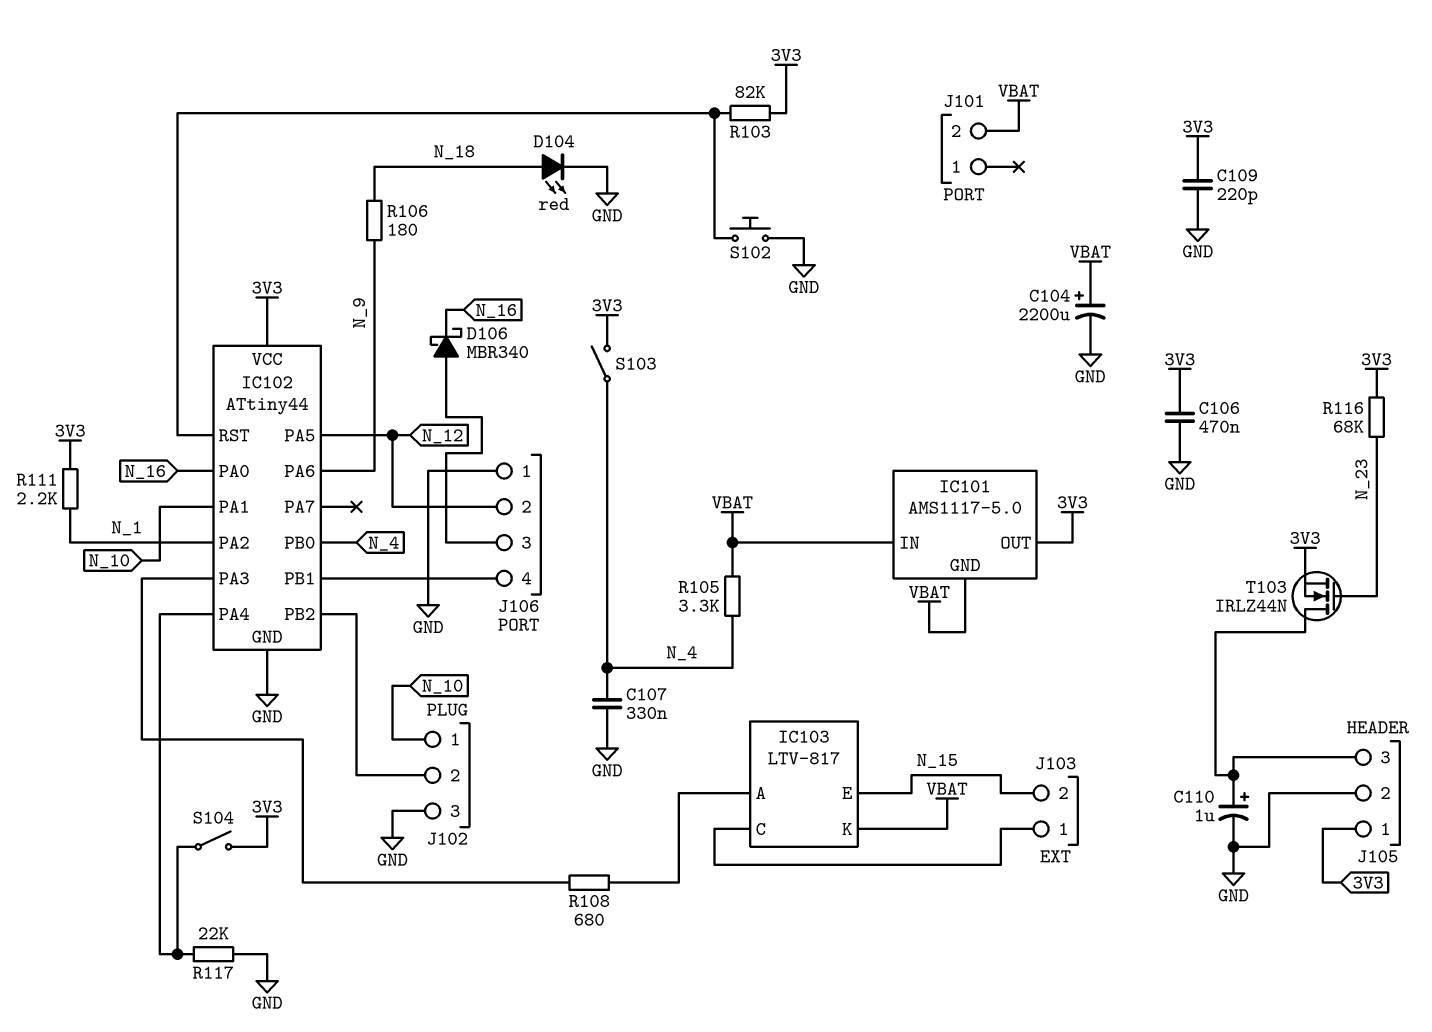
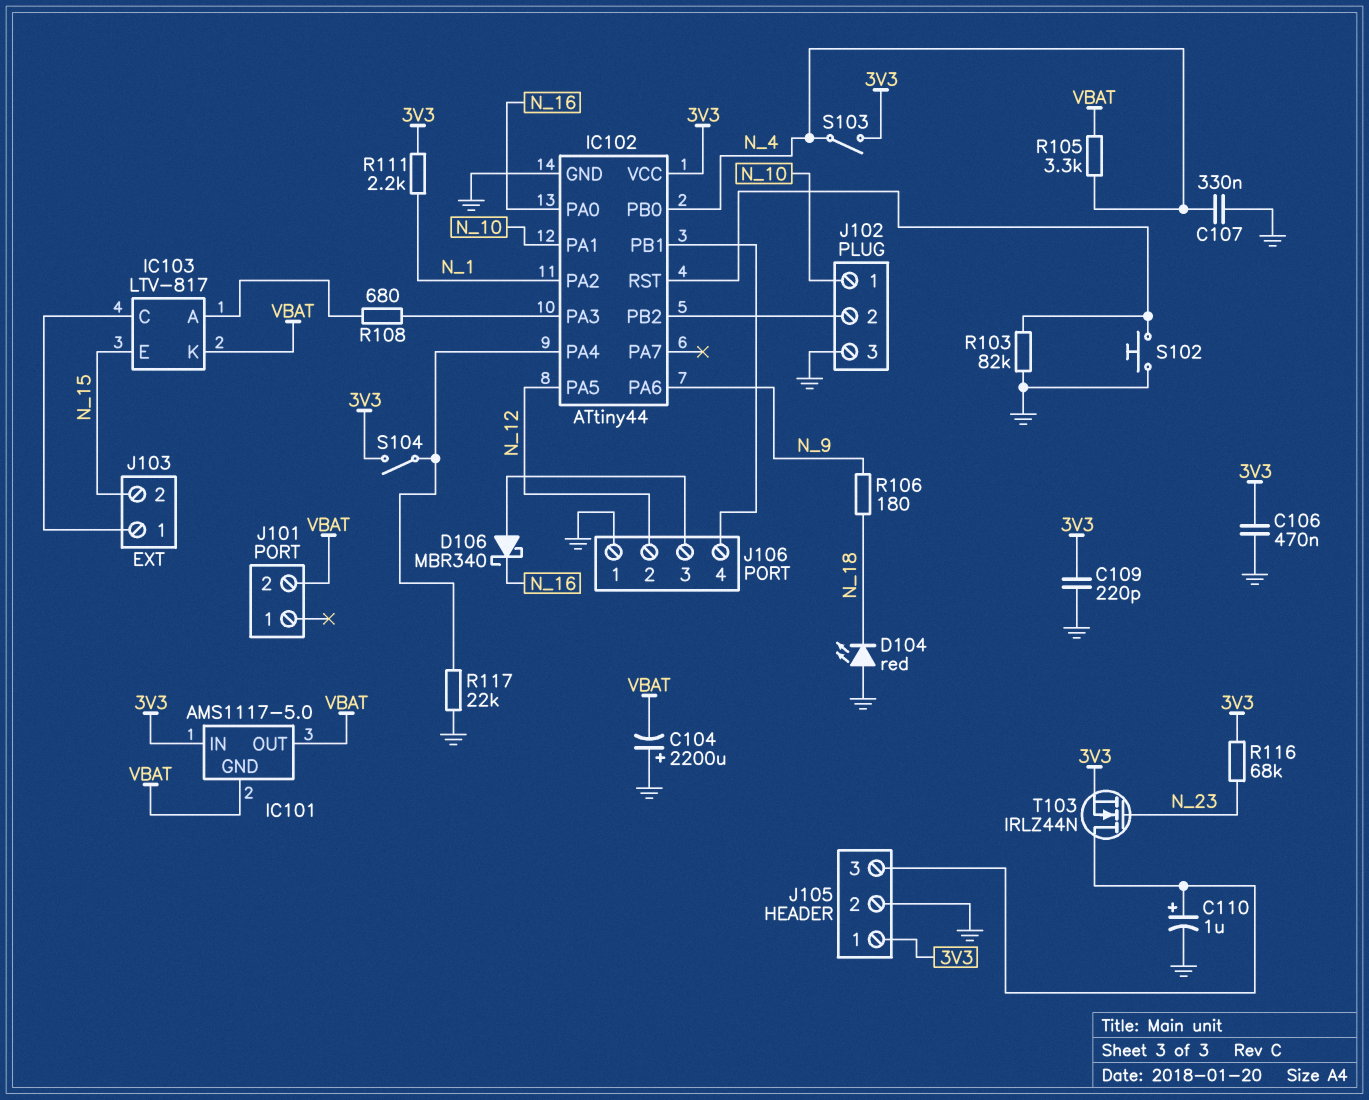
C104: 2200uF (plus VBAT, minus GND) -> 2200uF (plus GND, minus VBAT)
D104: LED red (A N_18, K GND) -> LED red (A GND, K N_18)
IC101 pin IN: VBAT -> 3V3
IC101 pin OUT: 3V3 -> VBAT
R103: 82k (3V3, IC102/RST) -> 82k (GND, IC102/RST)

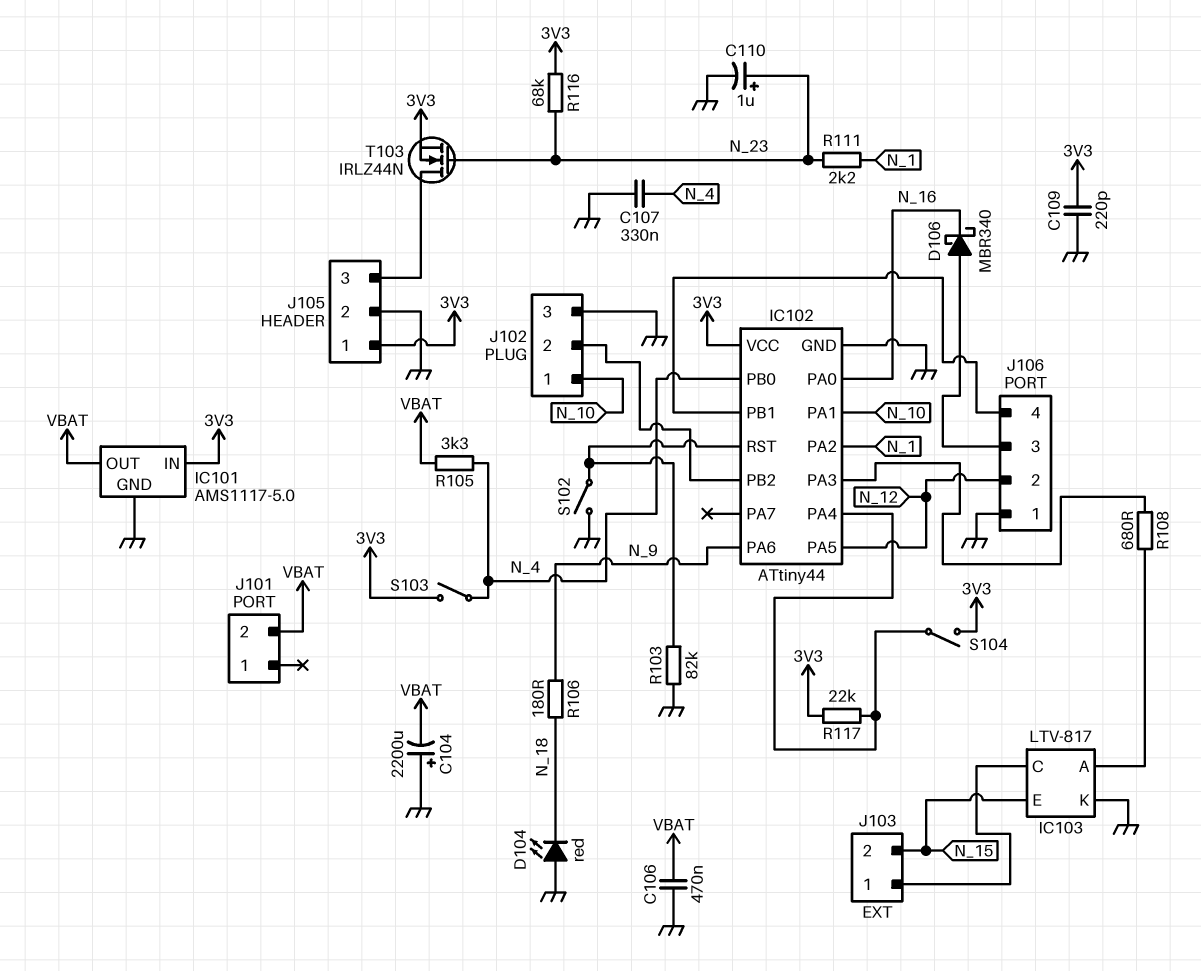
C106: 470nF (3V3, GND) -> 470nF (GND, VBAT)
C110: 1uF (plus J105/3, minus GND) -> 1uF (plus N_23, minus GND)
IC101 pin GND: VBAT -> GND
IC103 pin K: VBAT -> GND
R111: 2.2k (3V3, N_1) -> 2.2k (N_1, N_23)
R117: 22k (GND, IC102/PA4) -> 22k (3V3, IC102/PA4)
S102: button (GND, IC102/RST) -> switch (GND, IC102/RST)

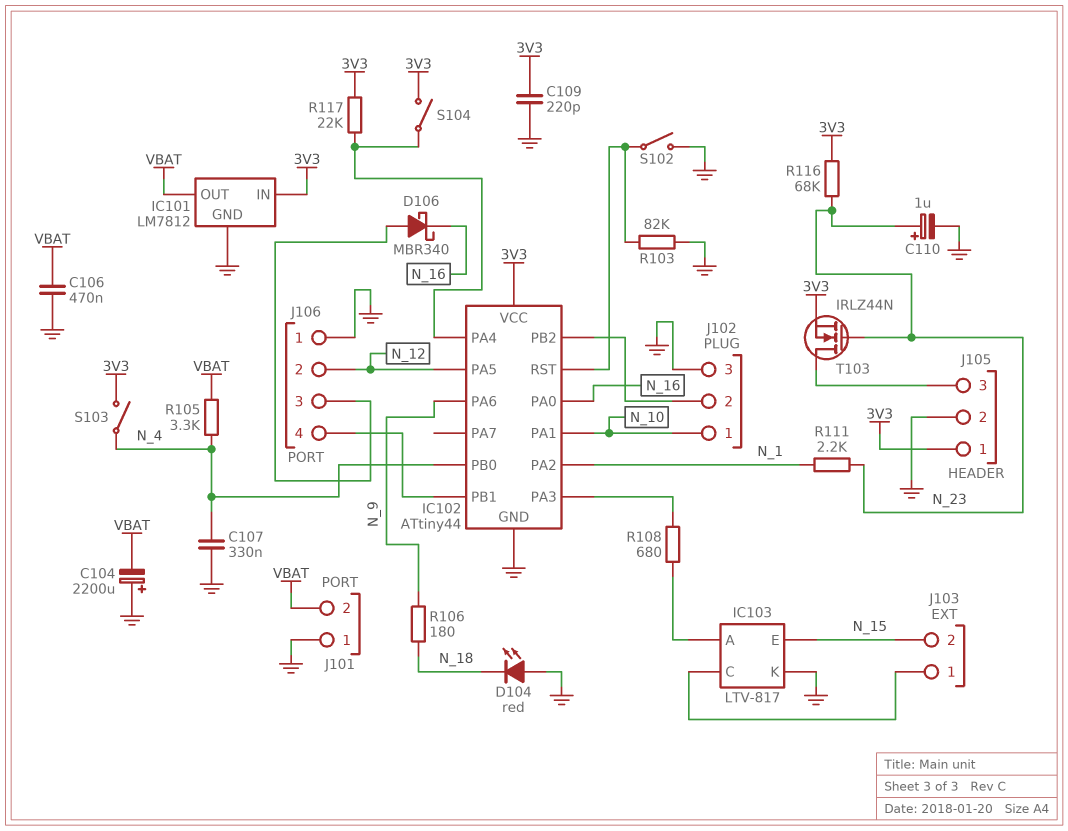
IC101: AMS1117-5.0 -> LM7812
J101 pin 1: none -> GND

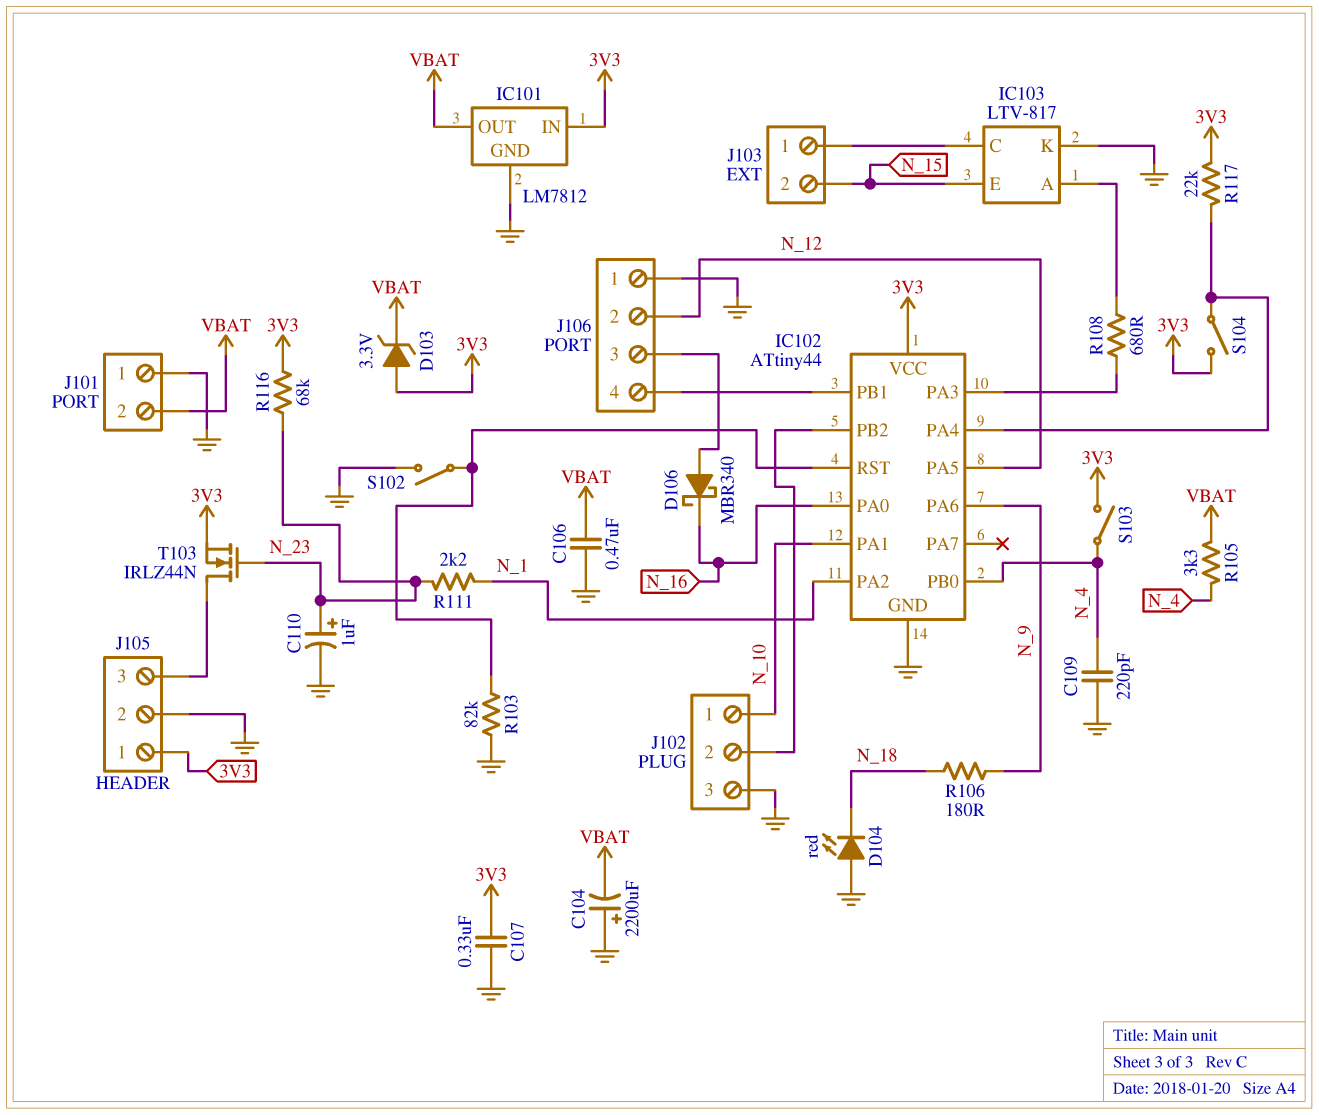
C107: 330nF (GND, N_4) -> 330nF (3V3, GND)
C109: 220pF (3V3, GND) -> 220pF (GND, N_4)
D103: none -> zener 3.3V (A 3V3, K VBAT)

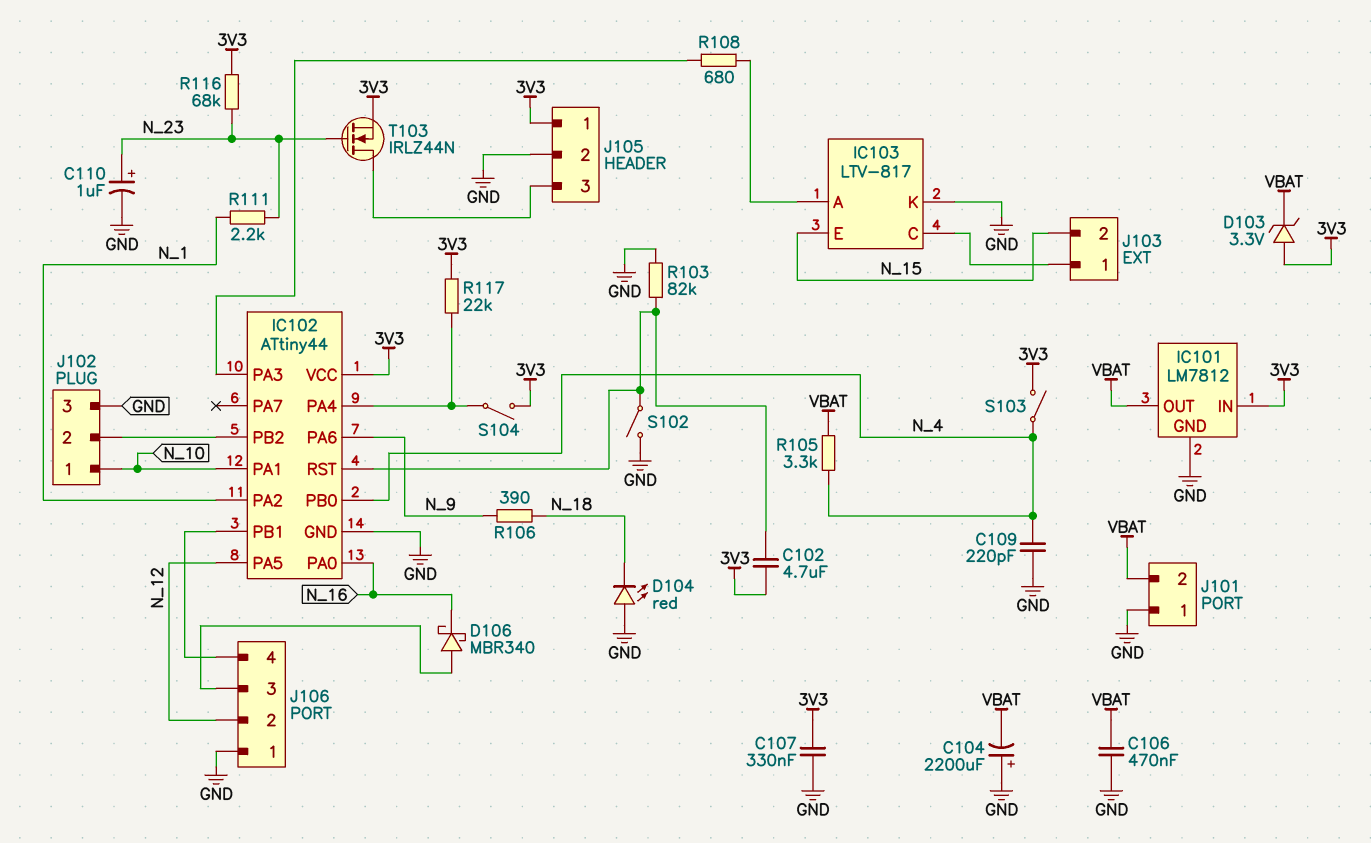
C102: none -> 4.7uF (3V3, IC102/RST)
R106: 180 (N_9, N_18) -> 390 (N_9, N_18)

